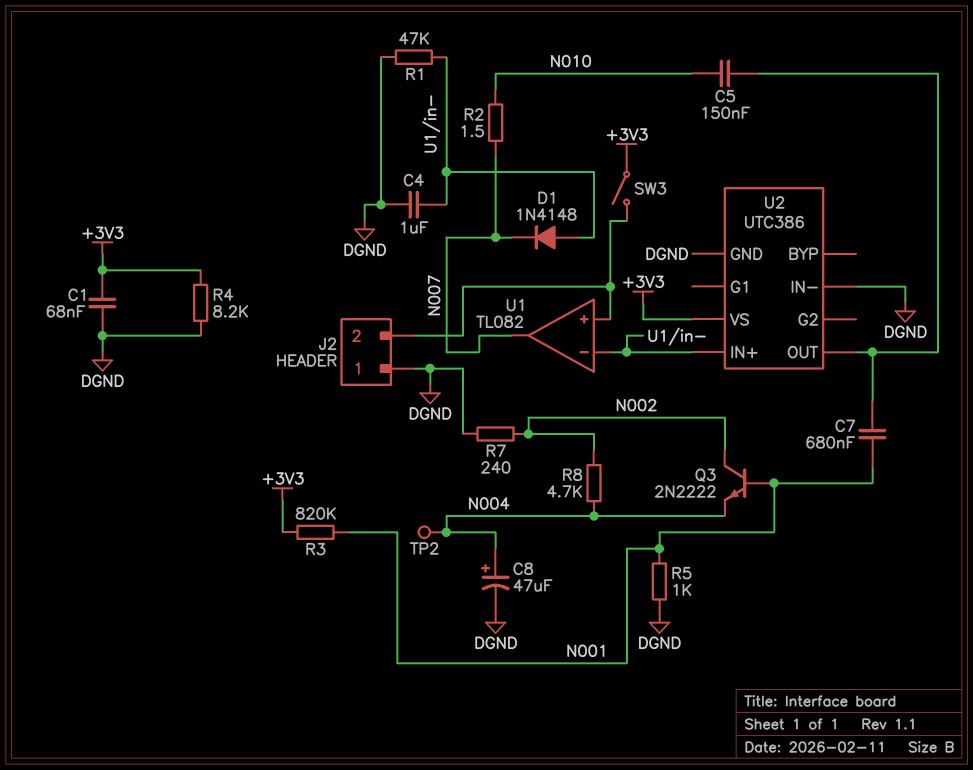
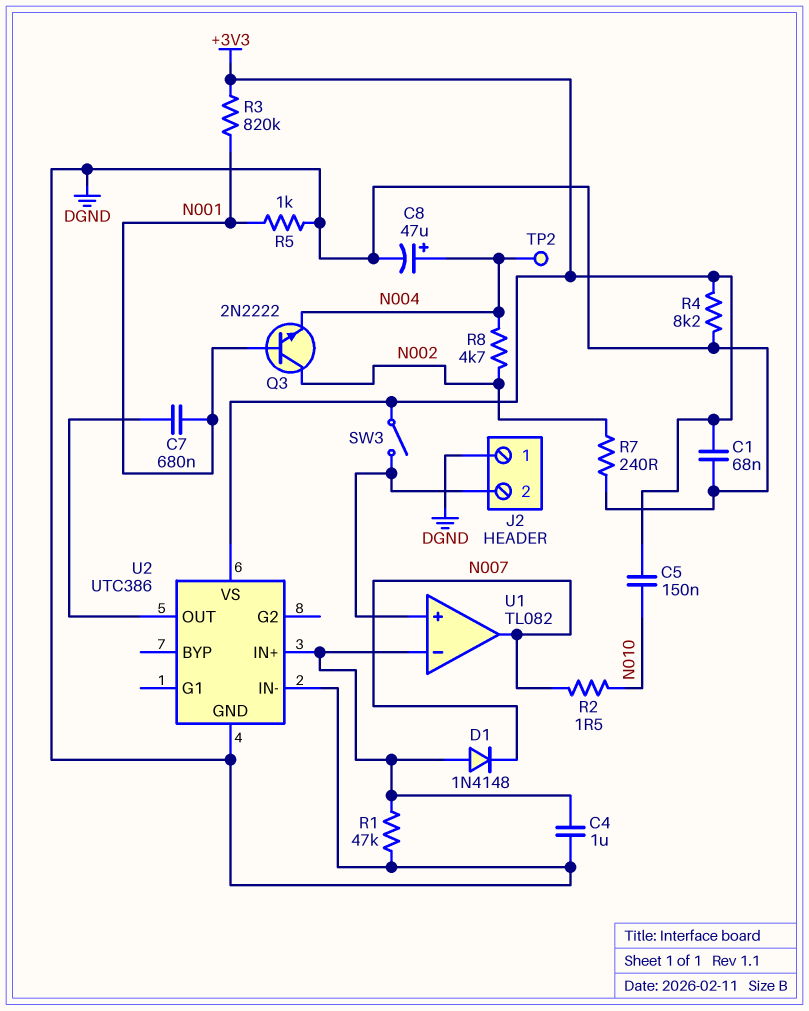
C5: 150nF (N010, U2/OUT) -> 150nF (+3V3, N010)

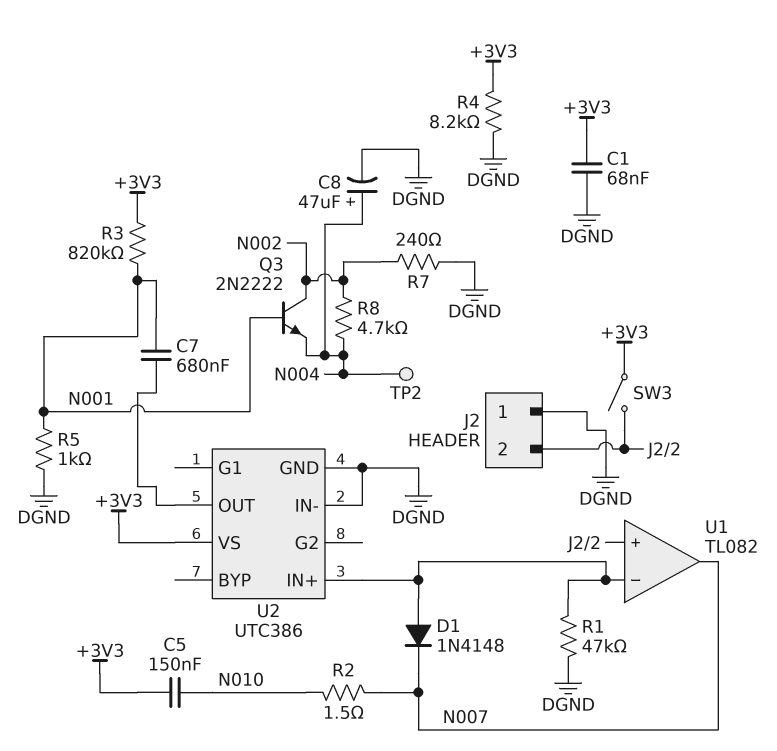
C4: 1uF (DGND, U1/in-) -> none

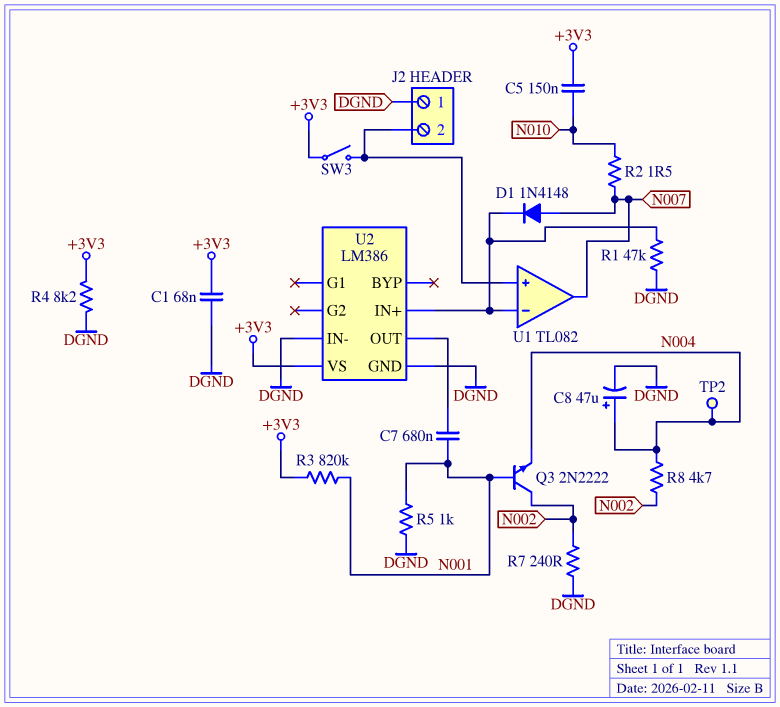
D1: diode 1N4148 (A U1/in-, K N007) -> diode 1N4148 (A N007, K U1/in-)
U2: UTC386 -> LM386

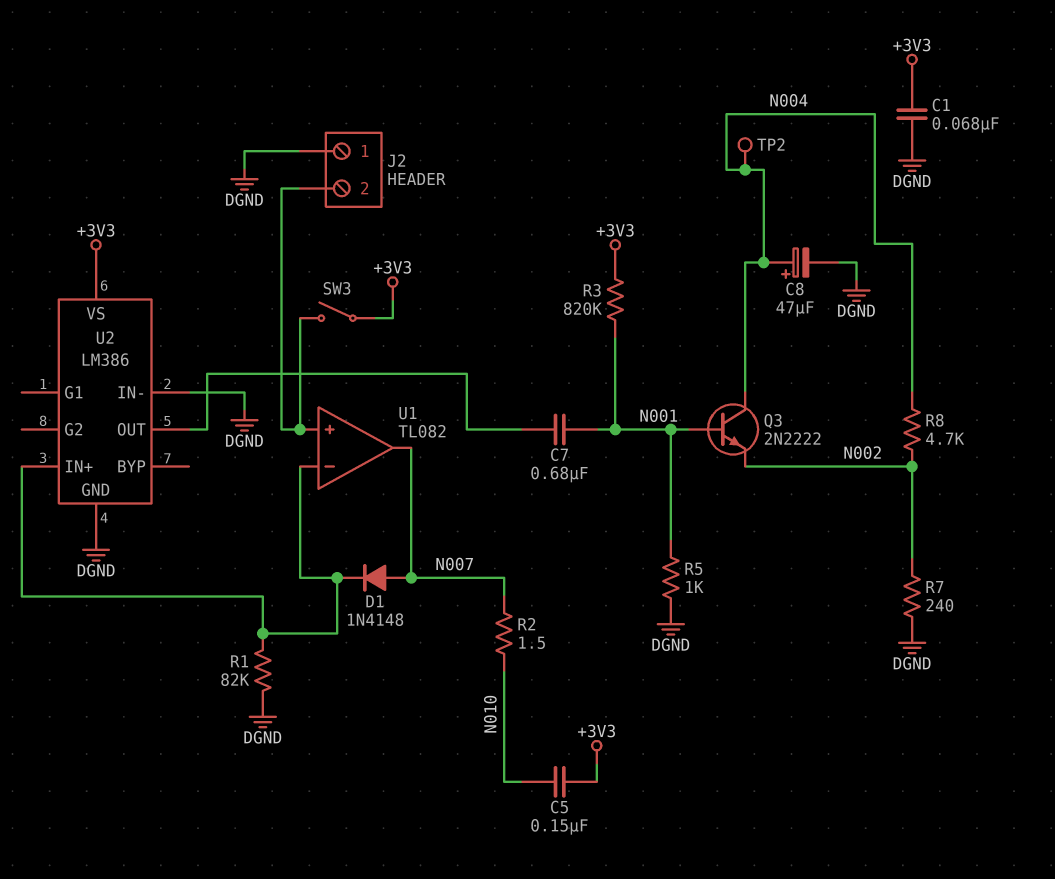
Q3: NPN 2N2222 (B N001, C N002, E N004) -> NPN 2N2222 (B N001, C N004, E N002)
R1: 47k (DGND, U1/in-) -> 82k (DGND, U1/in-)
R4: 8.2k (+3V3, DGND) -> none

